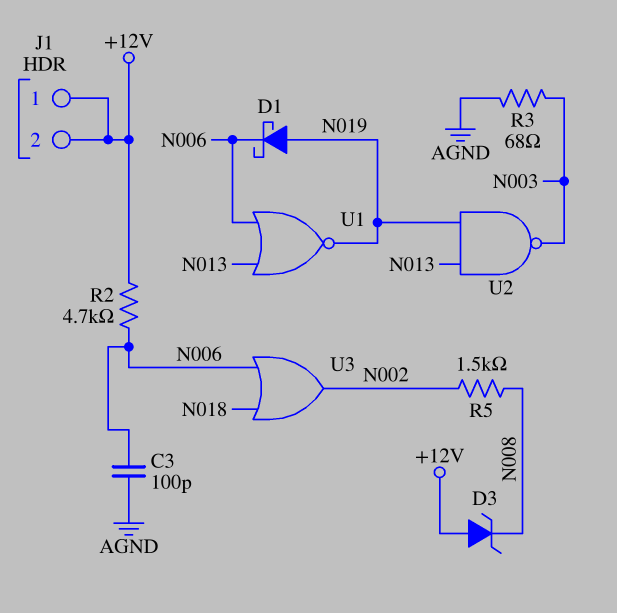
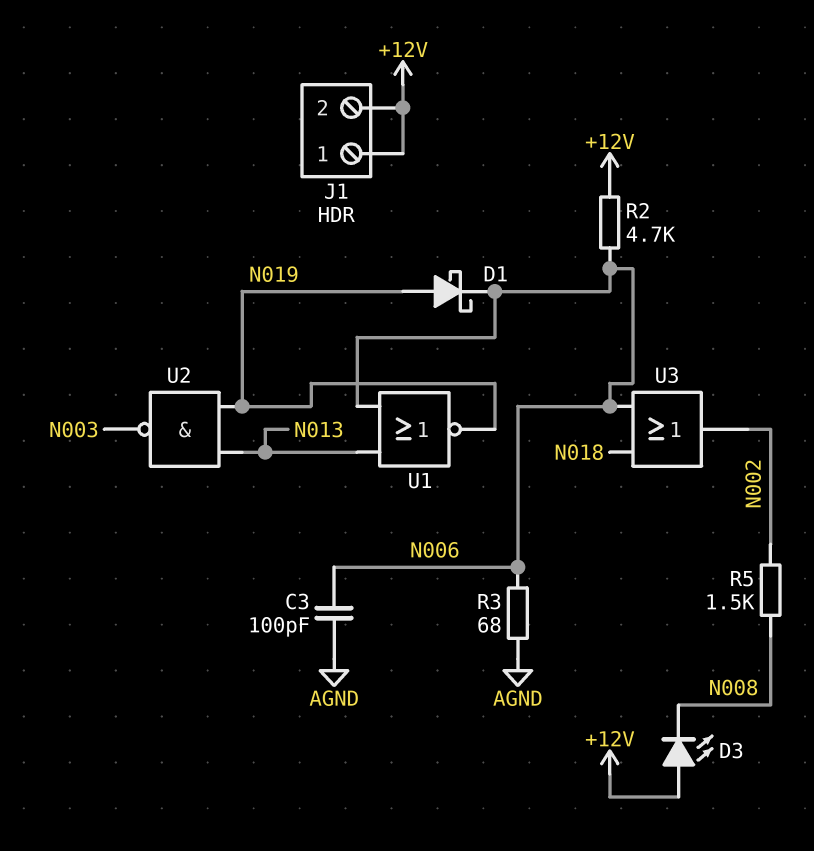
D3: zener (A +12V, K N008) -> LED (A +12V, K N008)
R3: 68 (AGND, N003) -> 68 (AGND, N006)

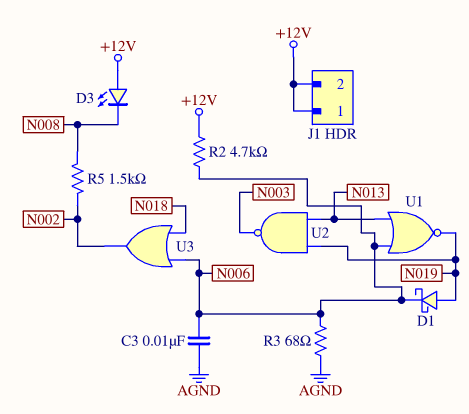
C3: 100pF (AGND, N006) -> 10nF (AGND, N006)

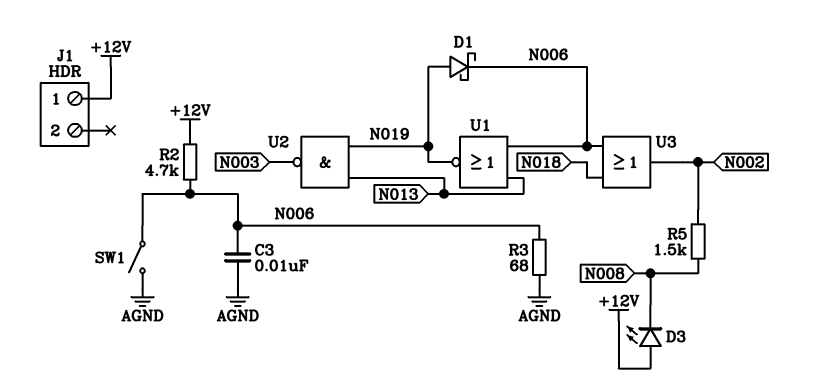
J1 pin 2: +12V -> none
SW1: none -> switch (AGND, N006)

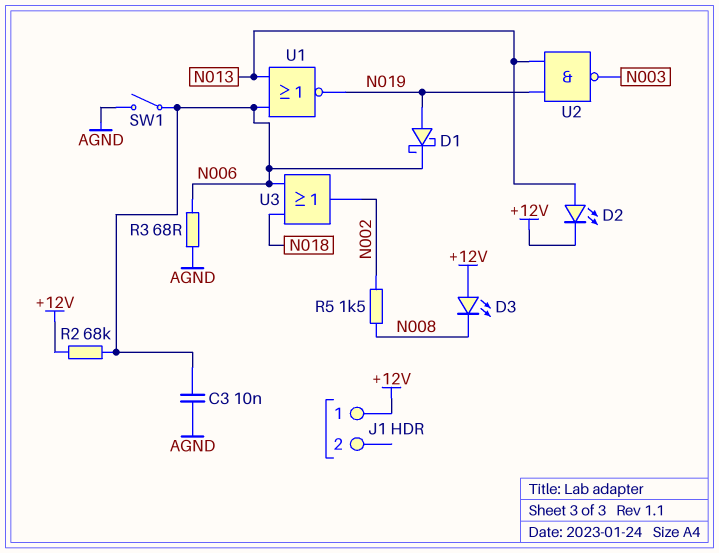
D2: none -> LED (A N013, K +12V)
R2: 4.7k (+12V, N006) -> 68k (+12V, N006)

